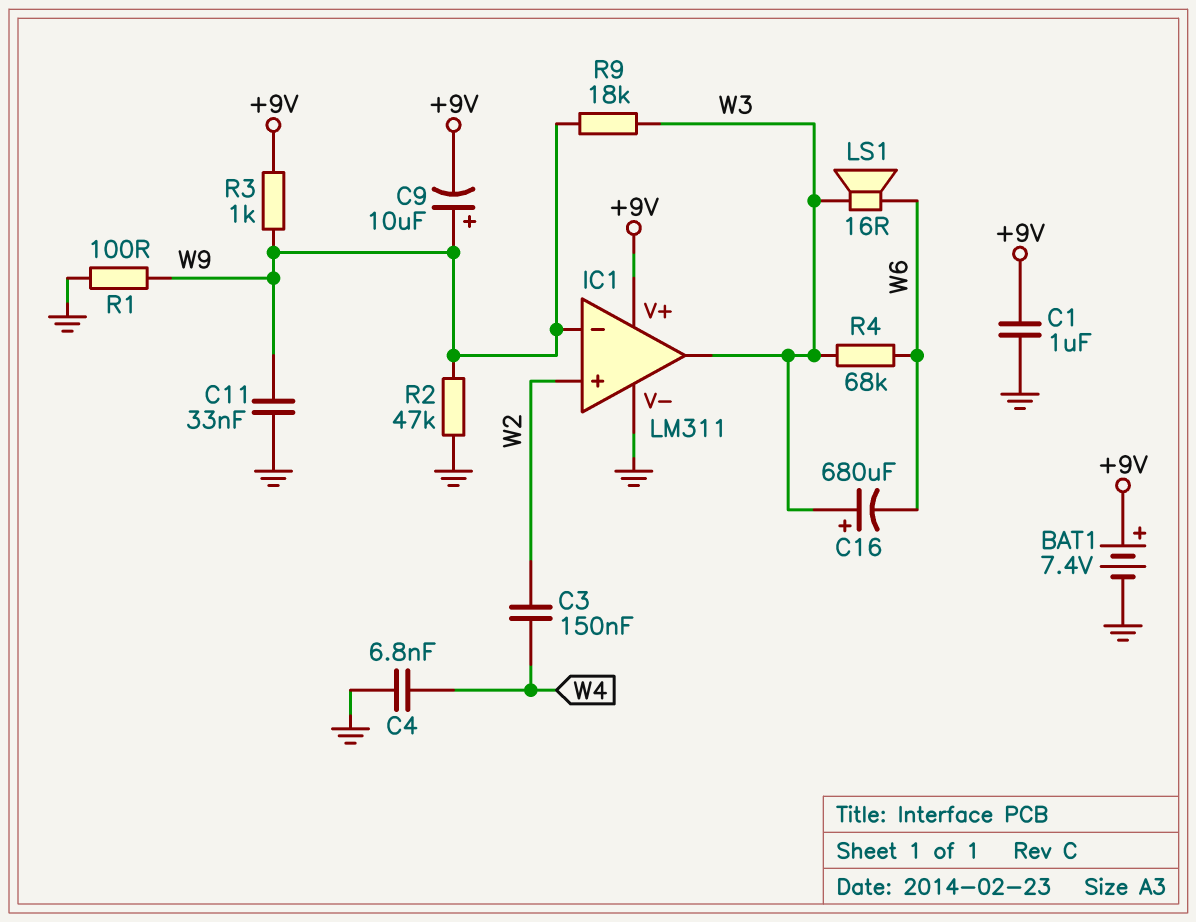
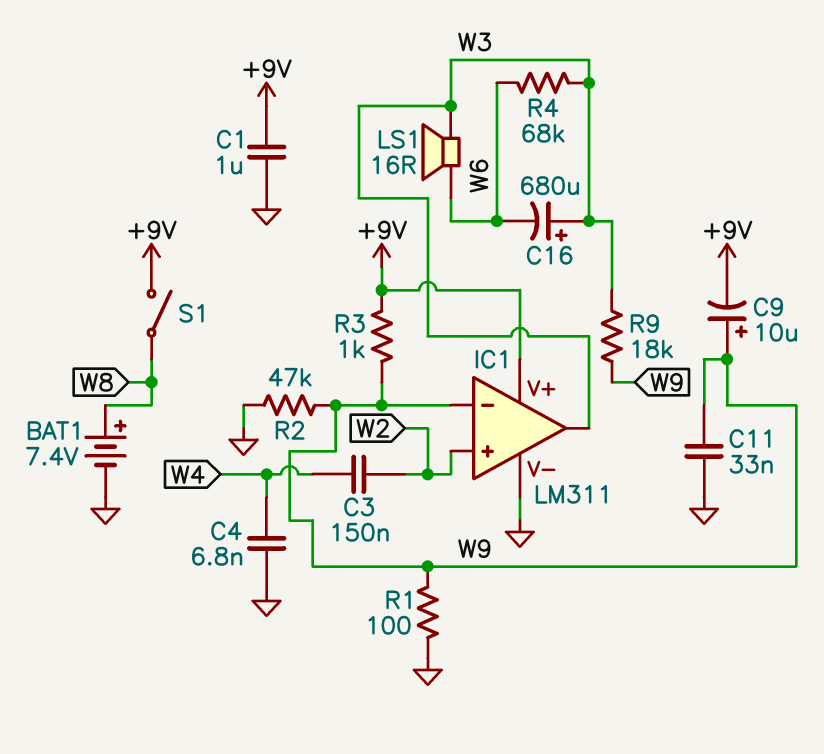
BAT1: 7.4V (plus +9V, minus GND) -> 7.4V (plus W8, minus GND)
S1: none -> switch (+9V, W8)

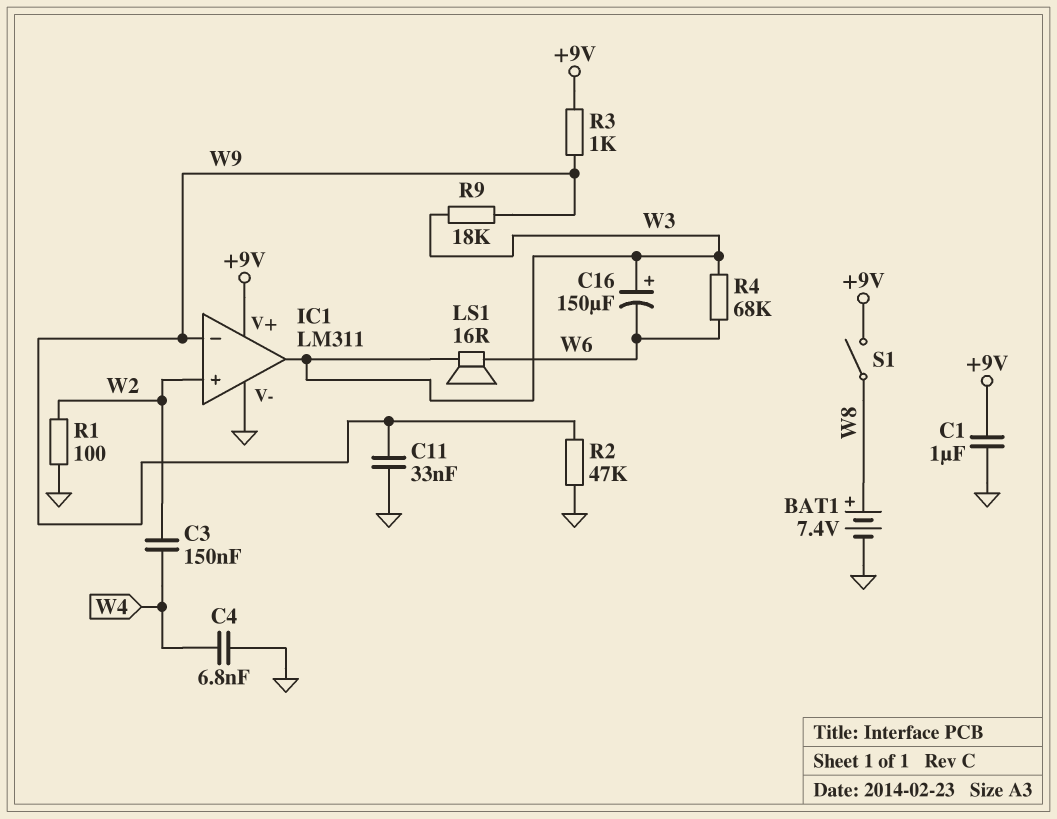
C9: 10uF (plus W9, minus +9V) -> none
C16: 680uF (plus W3, minus W6) -> 150uF (plus W3, minus W6)
R1: 100 (GND, W9) -> 100 (GND, W2)

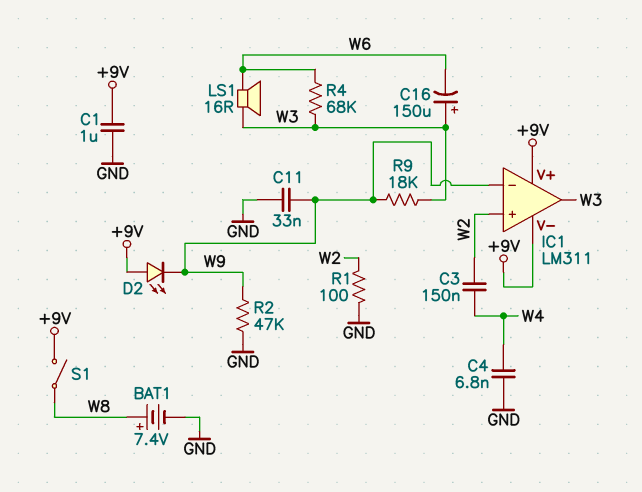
D2: none -> LED (A +9V, K W9)
IC1 pin V-: GND -> +9V
R3: 1k (+9V, W9) -> none

